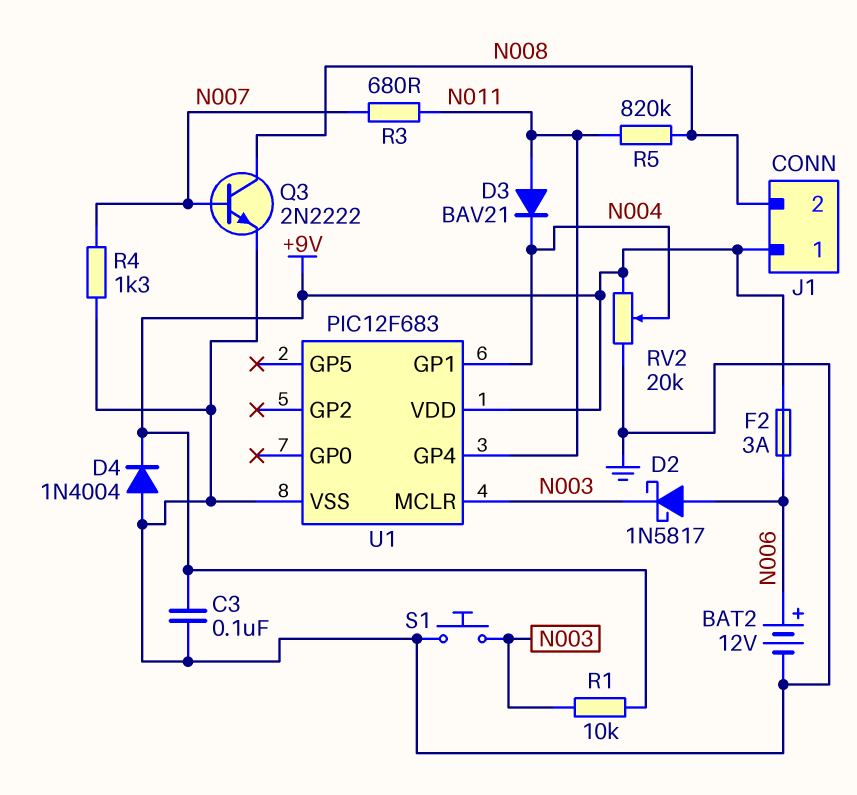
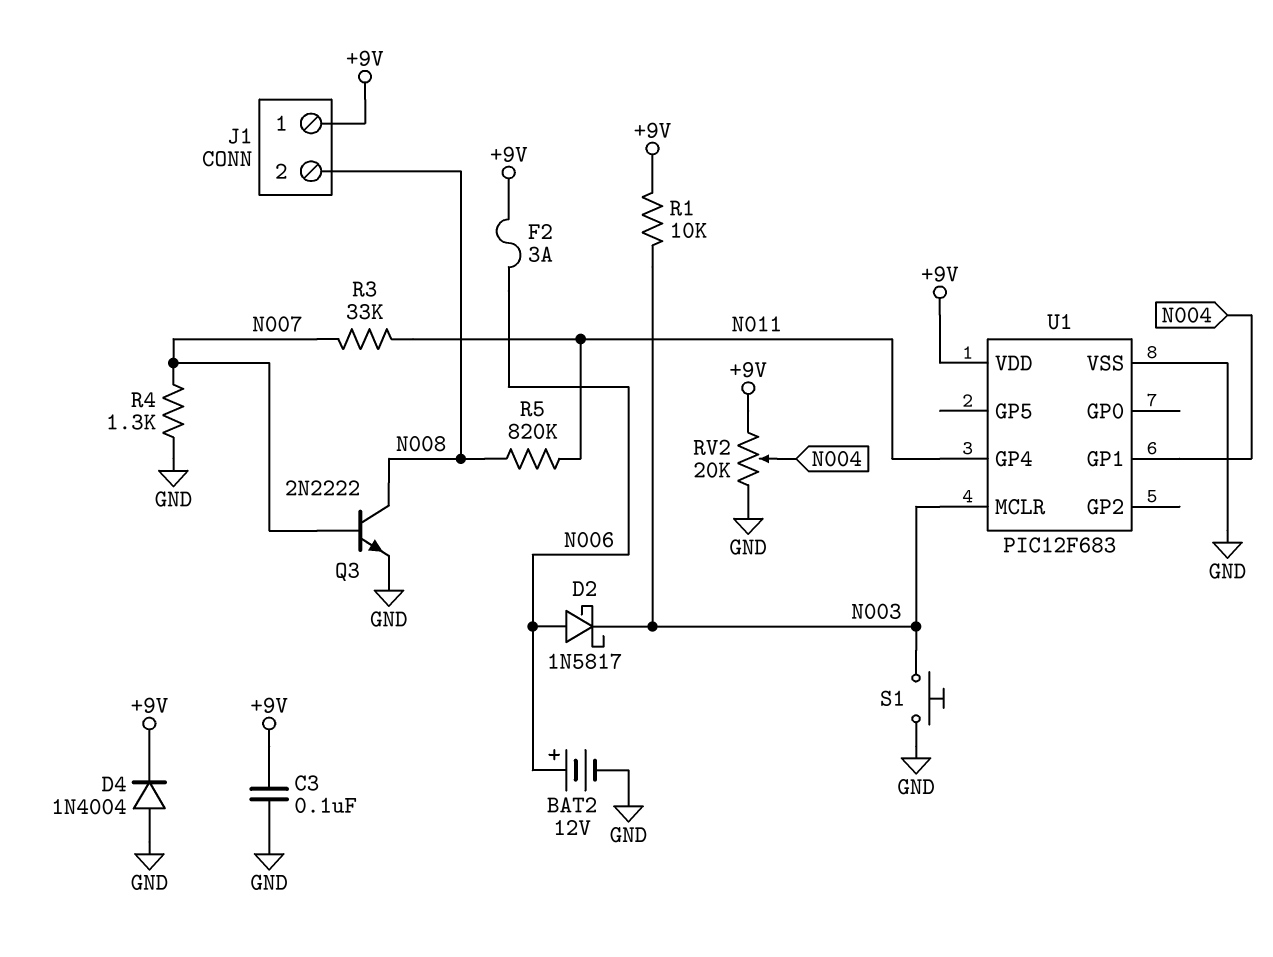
D3: diode BAV21 (A N011, K N004) -> none
R3: 680 (N007, N011) -> 33k (N007, N011)

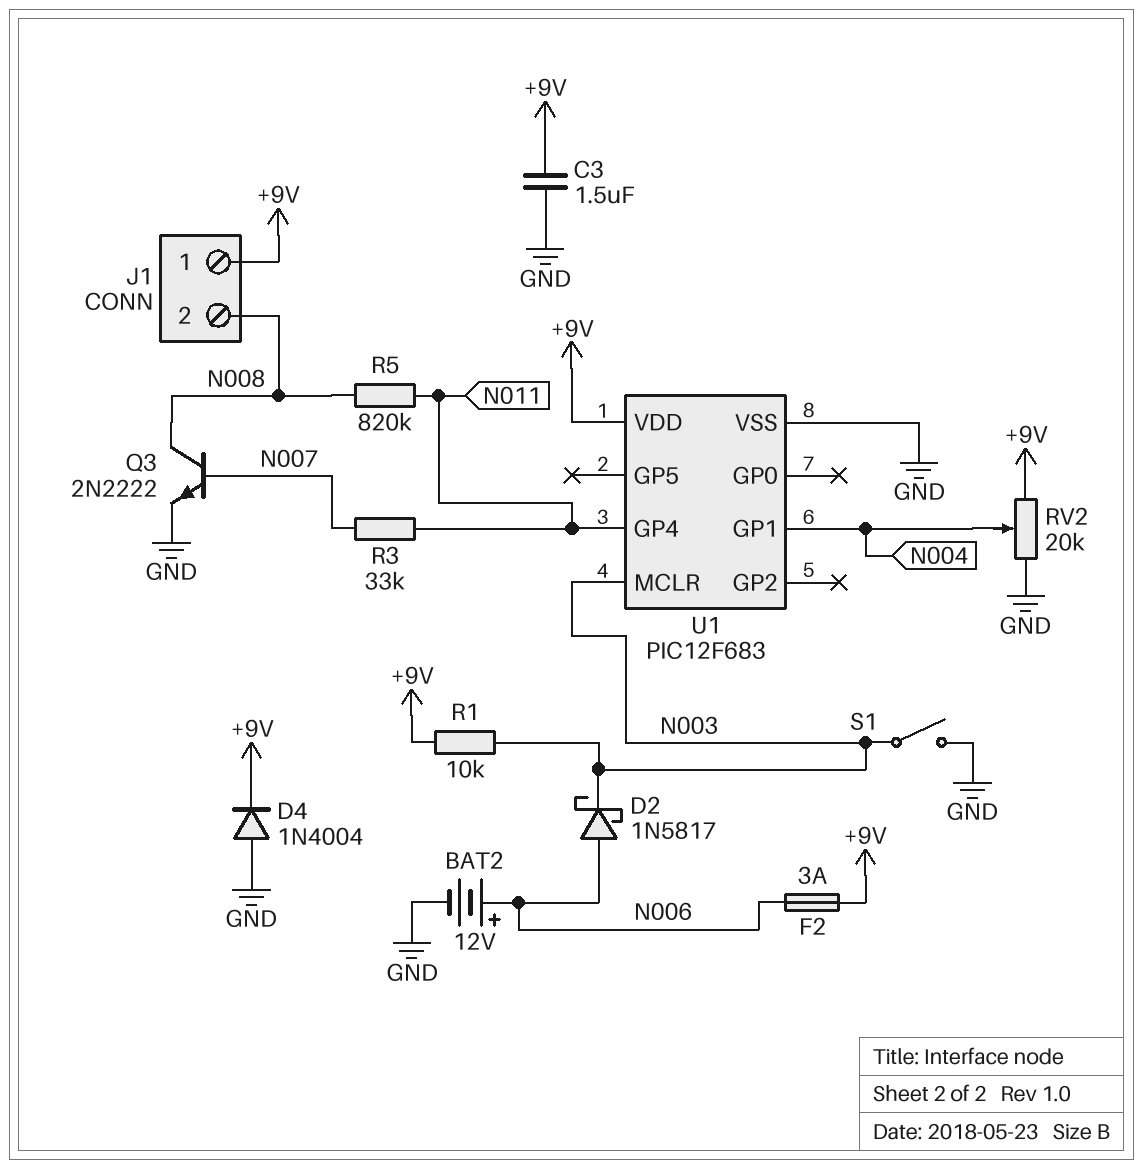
C3: 100nF (+9V, GND) -> 1.5uF (+9V, GND)
R4: 1.3k (GND, N007) -> none
S1: button (GND, N003) -> switch (GND, N003)

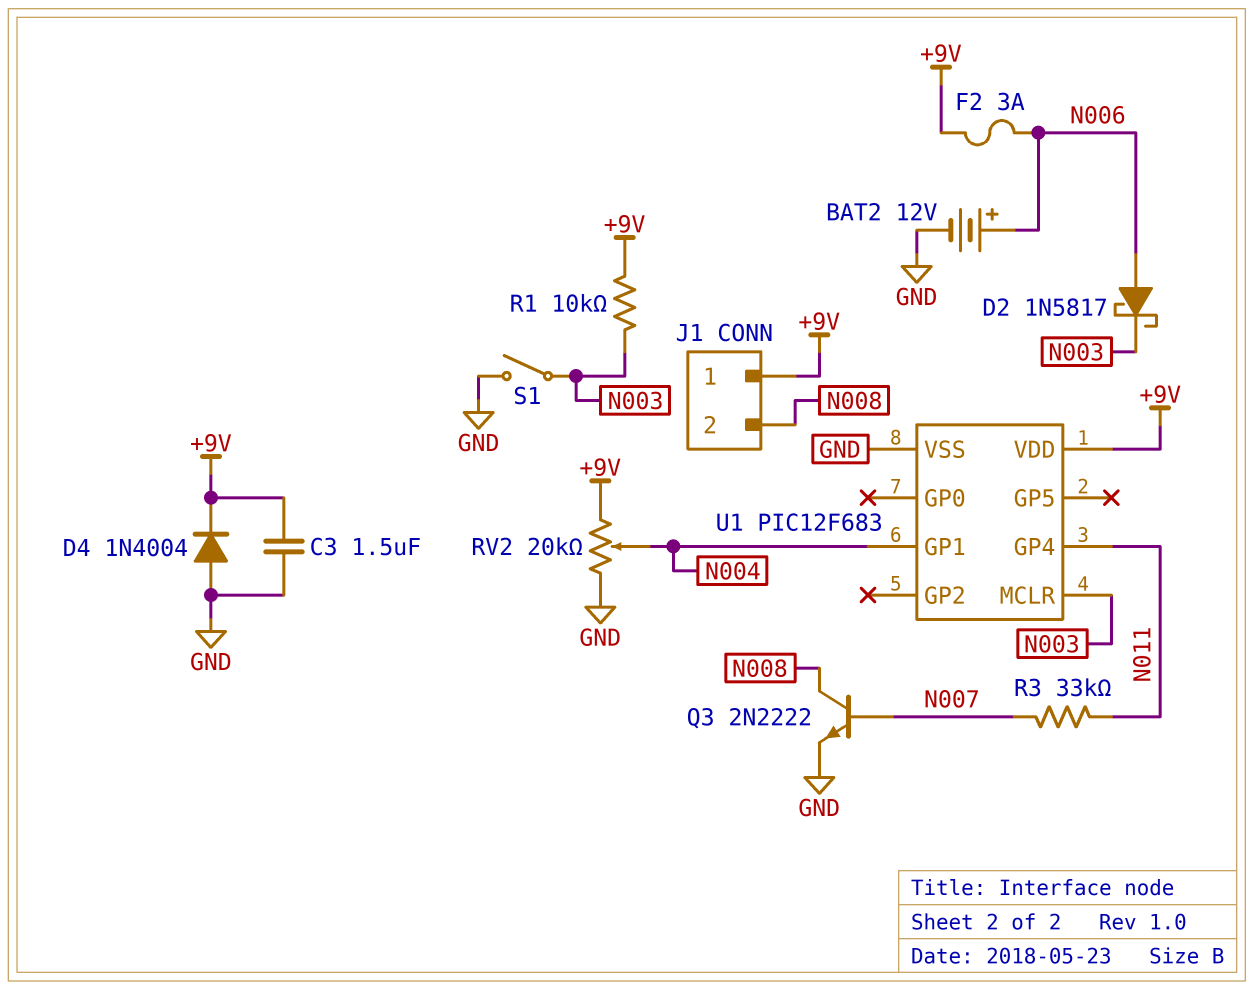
R5: 820k (N008, N011) -> none

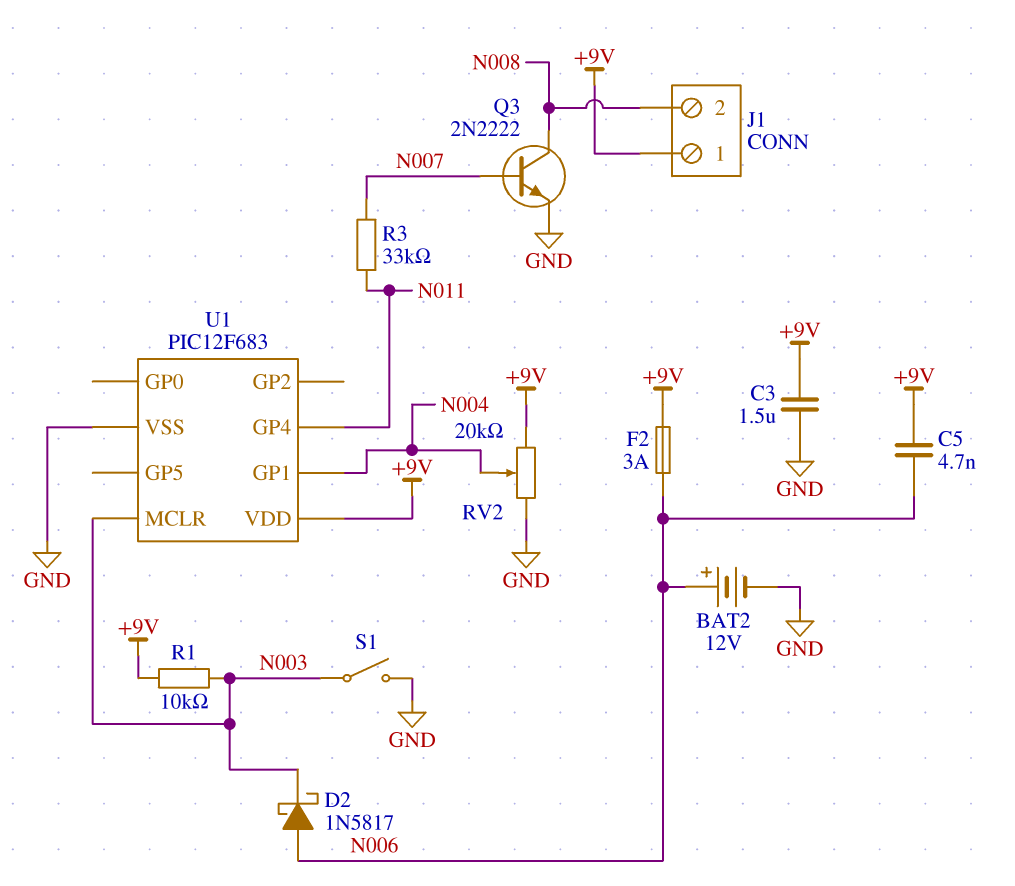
C5: none -> 4.7nF (+9V, N006)
D4: diode 1N4004 (A GND, K +9V) -> none

